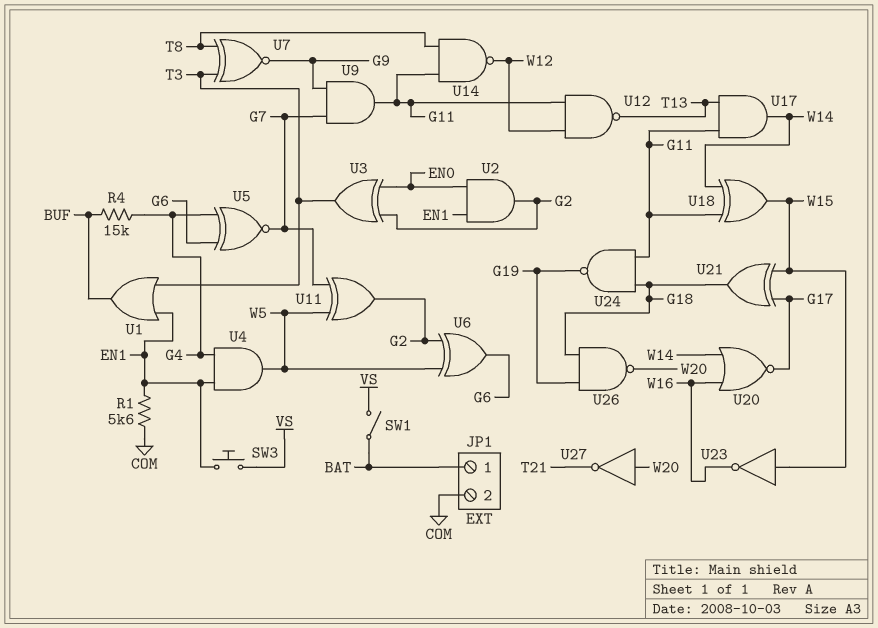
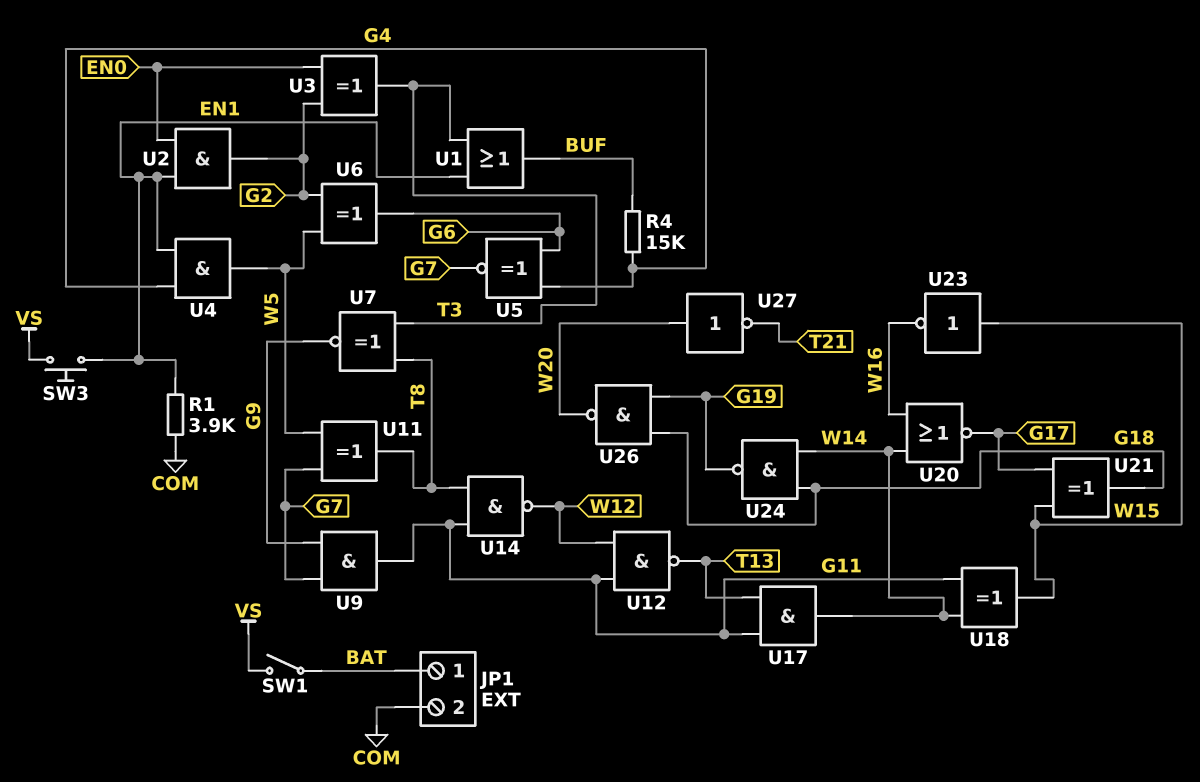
R1: 5.6k (COM, EN1) -> 3.9k (COM, EN1)
U11: XOR (in G7, in W5, out G2) -> XOR (in G7, in W5, out T8)
U24: NAND (in G11, in G18, out G19) -> NAND (in G18, in W14, out G19)

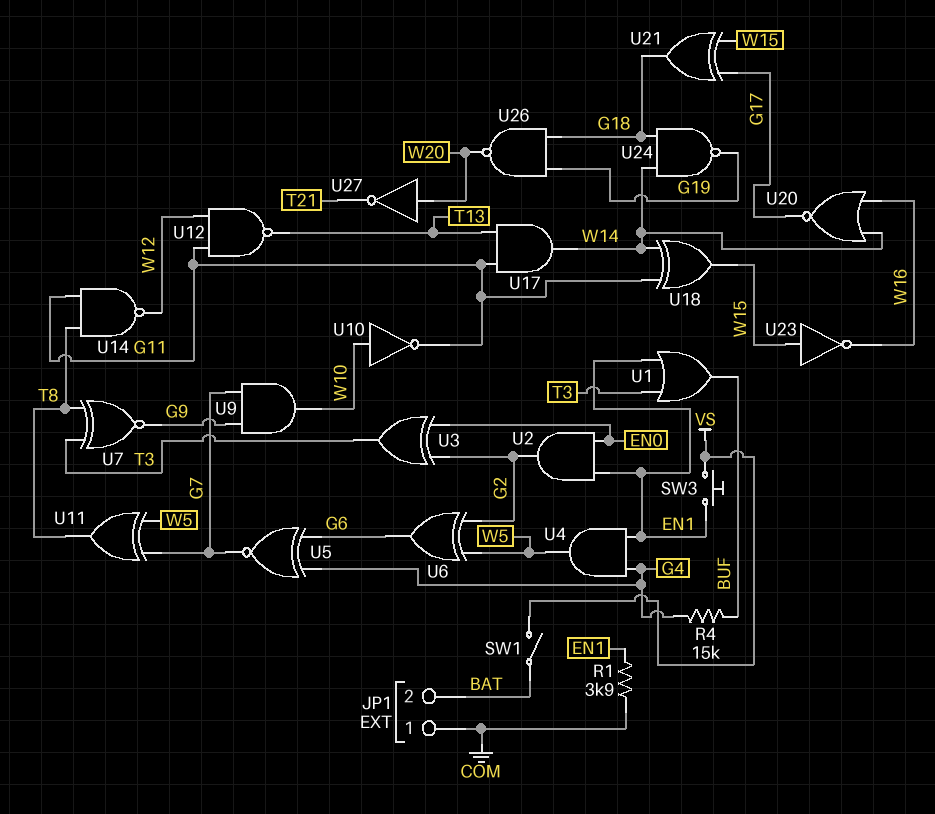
JP1 pin 1: BAT -> COM
JP1 pin 2: COM -> BAT
U9: AND (in G7, in G9, out G11) -> AND (in G7, in G9, out W10)
U10: none -> NOT (in W10, out G11)

